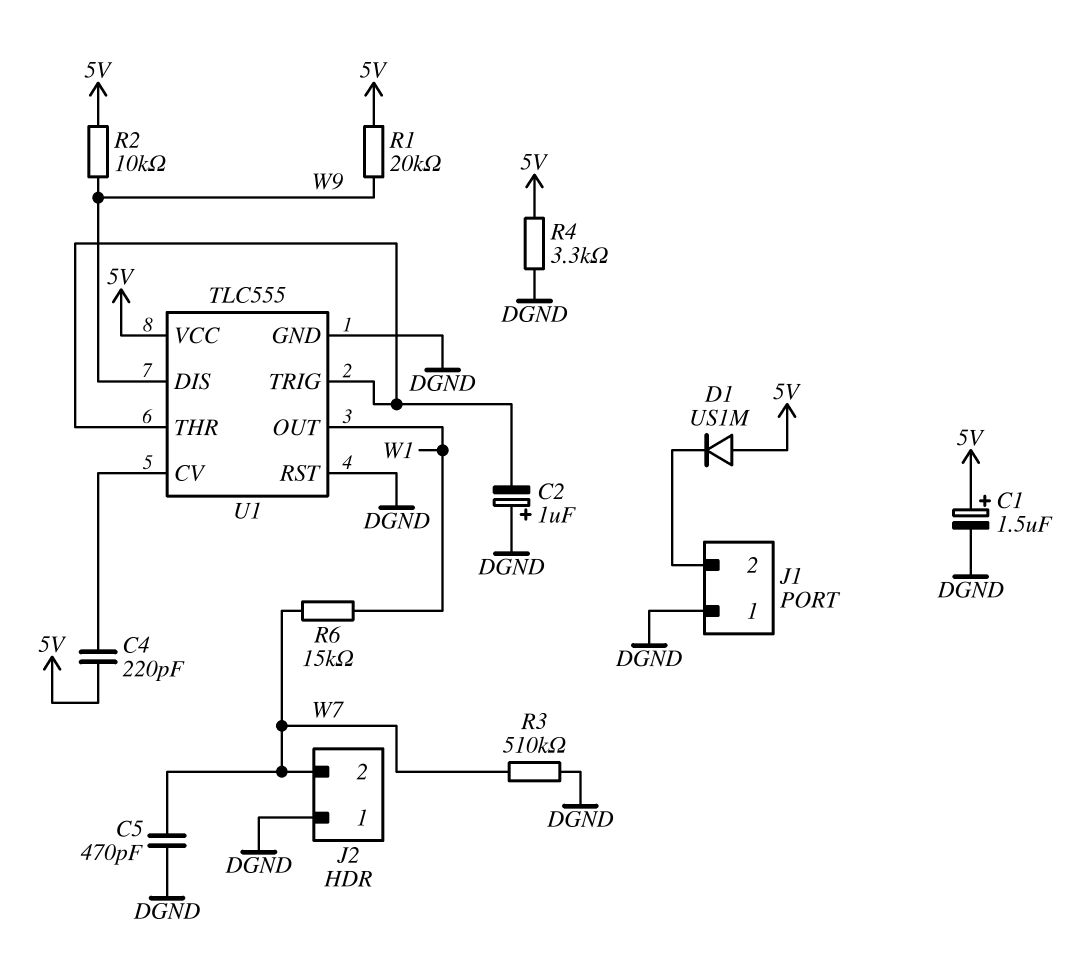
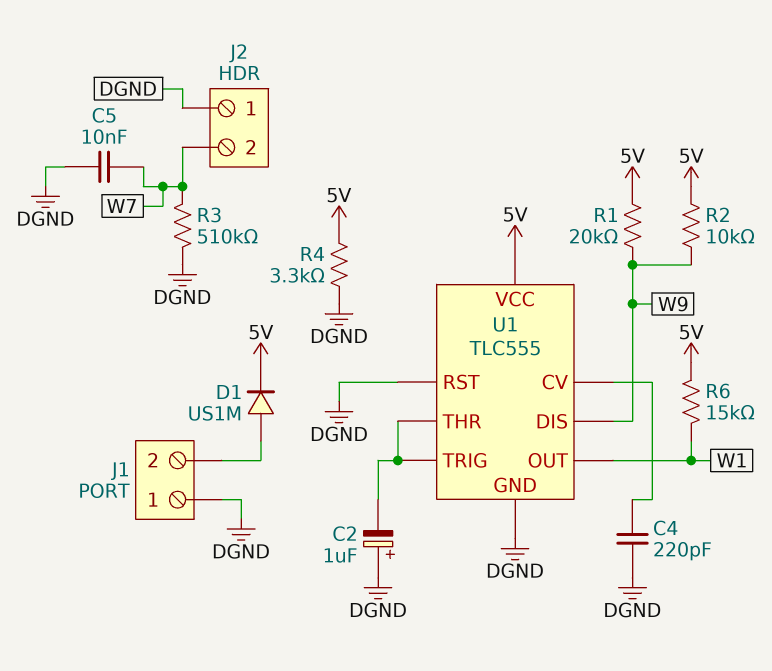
C1: 1.5uF (plus 5V, minus DGND) -> none
C4: 220pF (5V, U1/CV) -> 220pF (DGND, U1/CV)
C5: 470pF (DGND, W7) -> 10nF (DGND, W7)
D1: diode US1M (A 5V, K J1/2) -> diode US1M (A J1/2, K 5V)
R6: 15k (W1, W7) -> 15k (5V, W1)

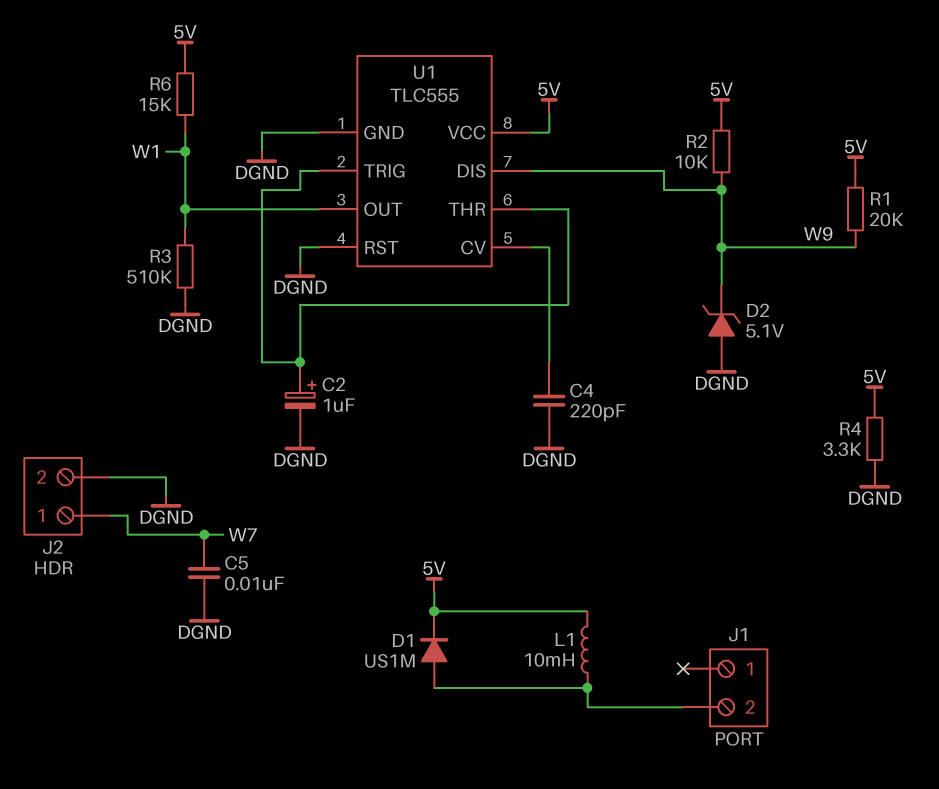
C2: 1uF (plus DGND, minus U1/THR) -> 1uF (plus U1/THR, minus DGND)
D2: none -> zener 5.1V (A DGND, K W9)
J1 pin 1: DGND -> none
J2 pin 1: DGND -> W7
J2 pin 2: W7 -> DGND
L1: none -> 10mH (5V, J1/2)
R3: 510k (DGND, W7) -> 510k (DGND, W1)

